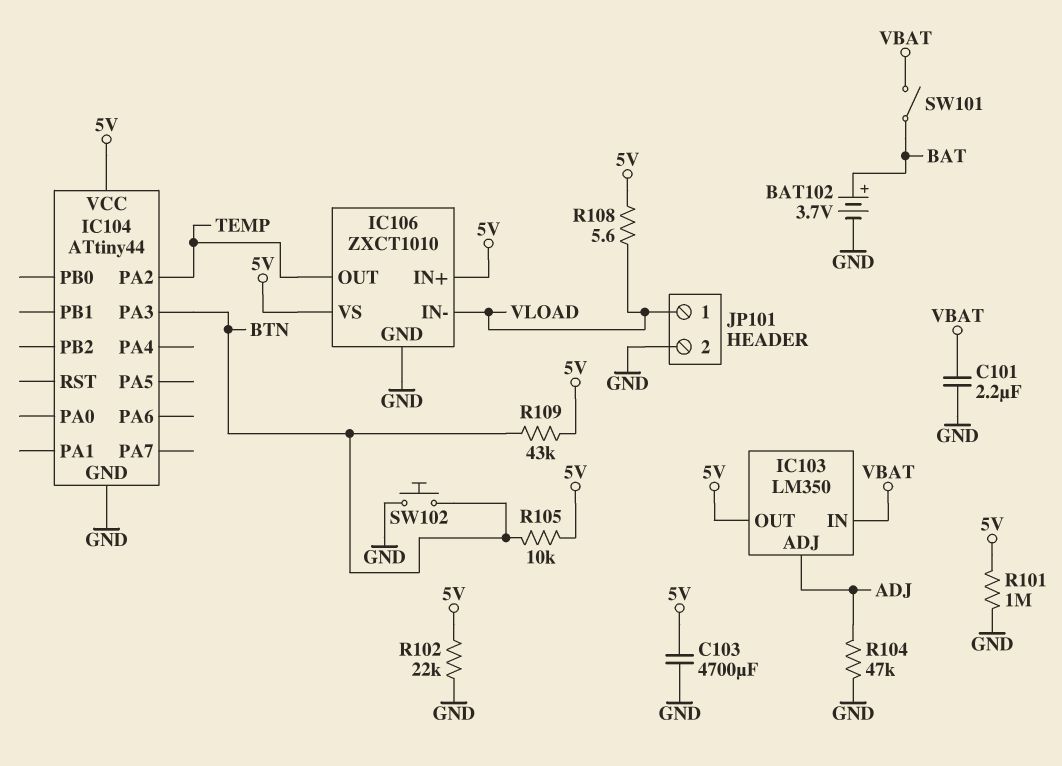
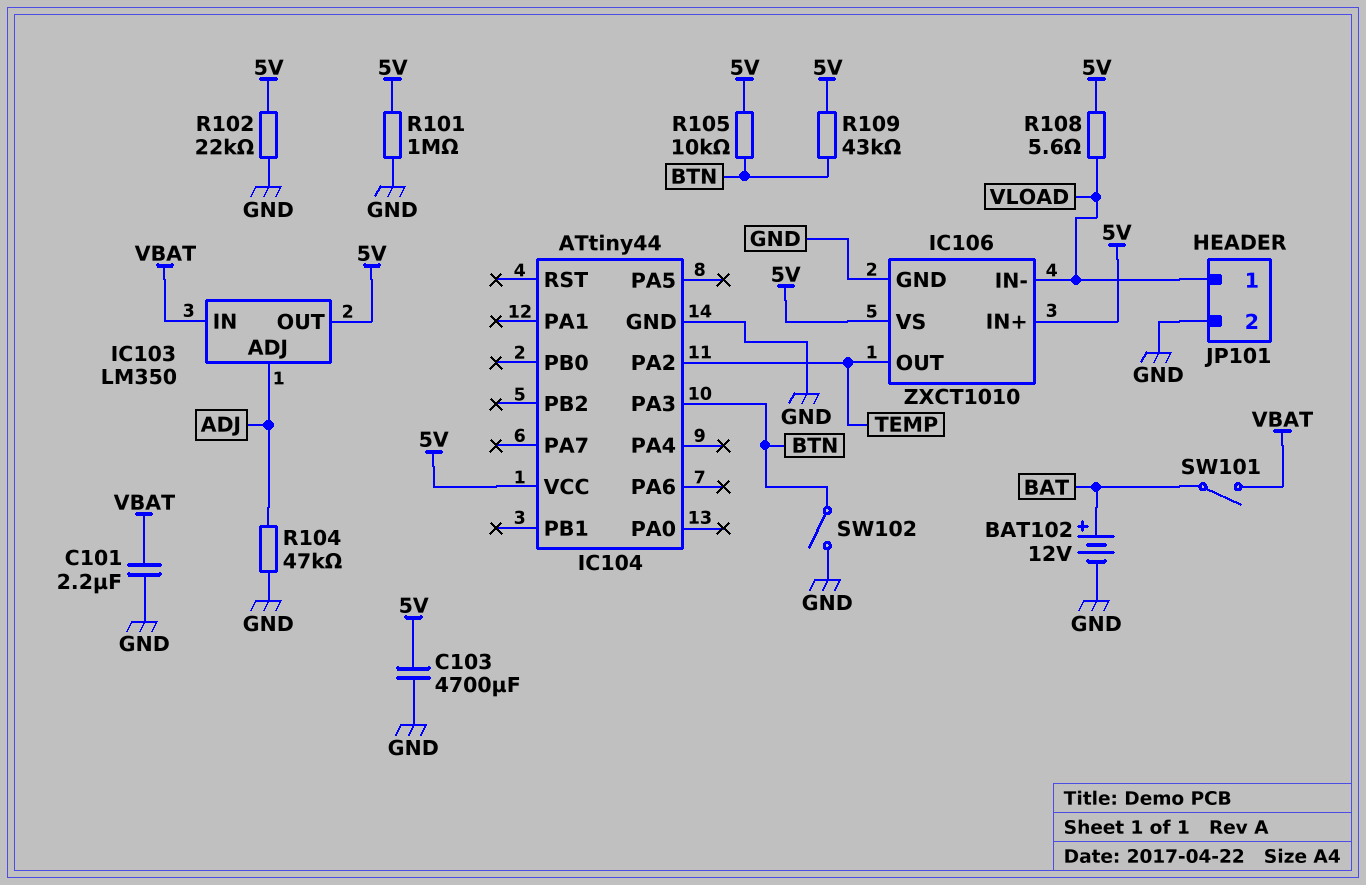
BAT102: 3.7V (plus BAT, minus GND) -> 12V (plus BAT, minus GND)
SW102: button (BTN, GND) -> switch (BTN, GND)

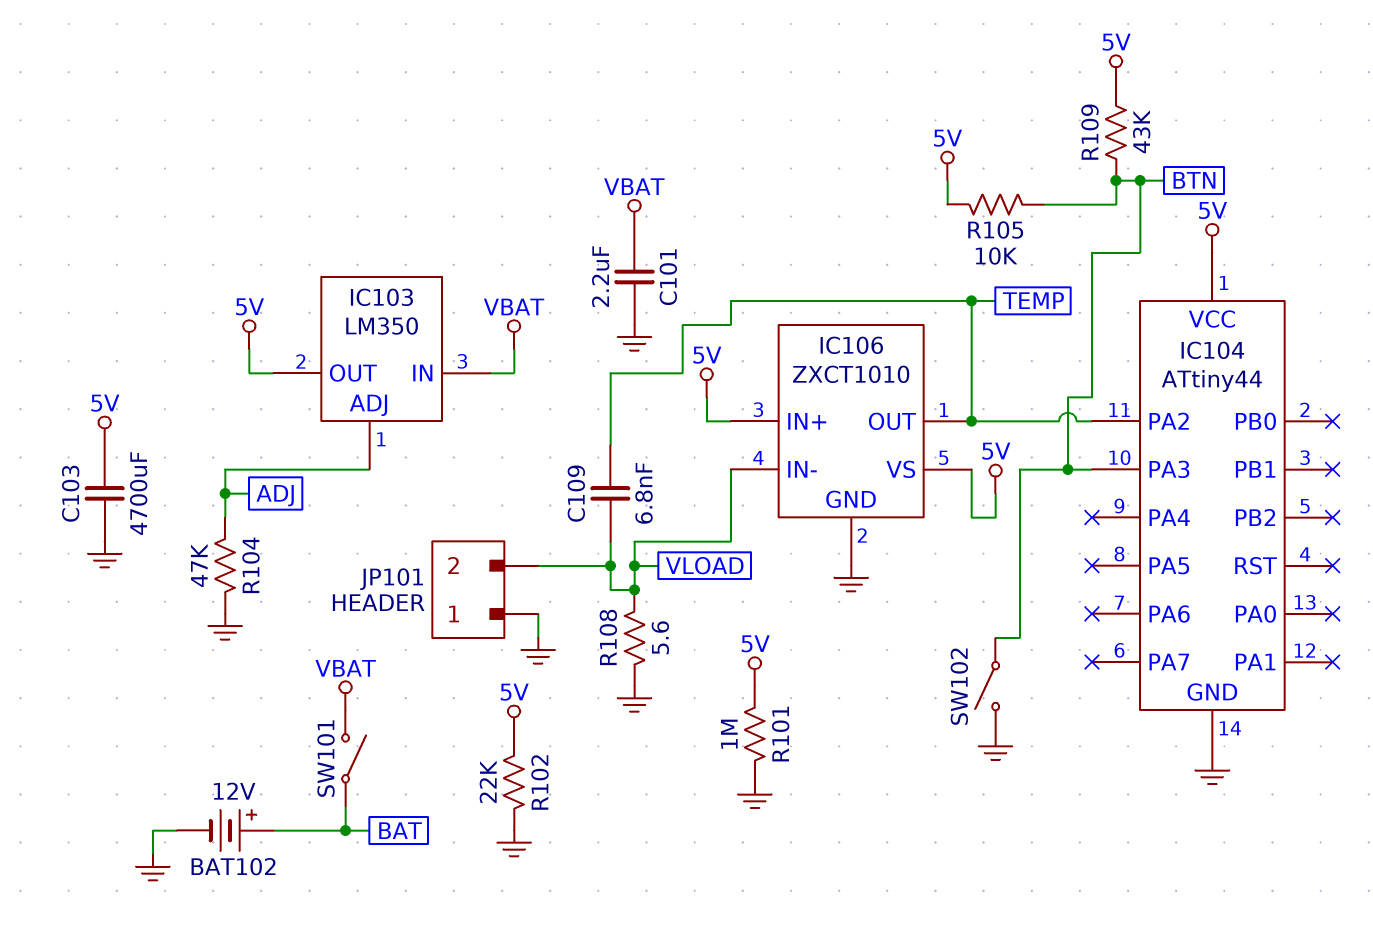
C109: none -> 6.8nF (TEMP, VLOAD)
JP101 pin 1: VLOAD -> GND
JP101 pin 2: GND -> VLOAD
R108: 5.6 (5V, VLOAD) -> 5.6 (GND, VLOAD)

